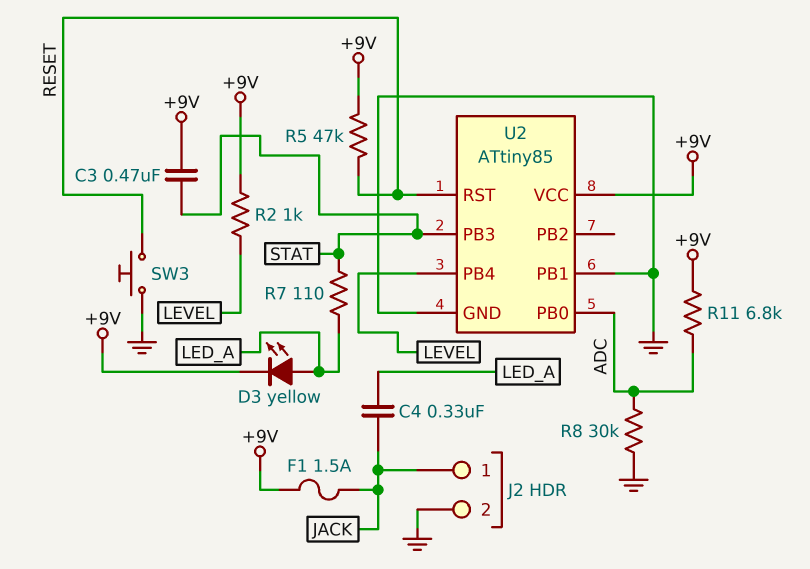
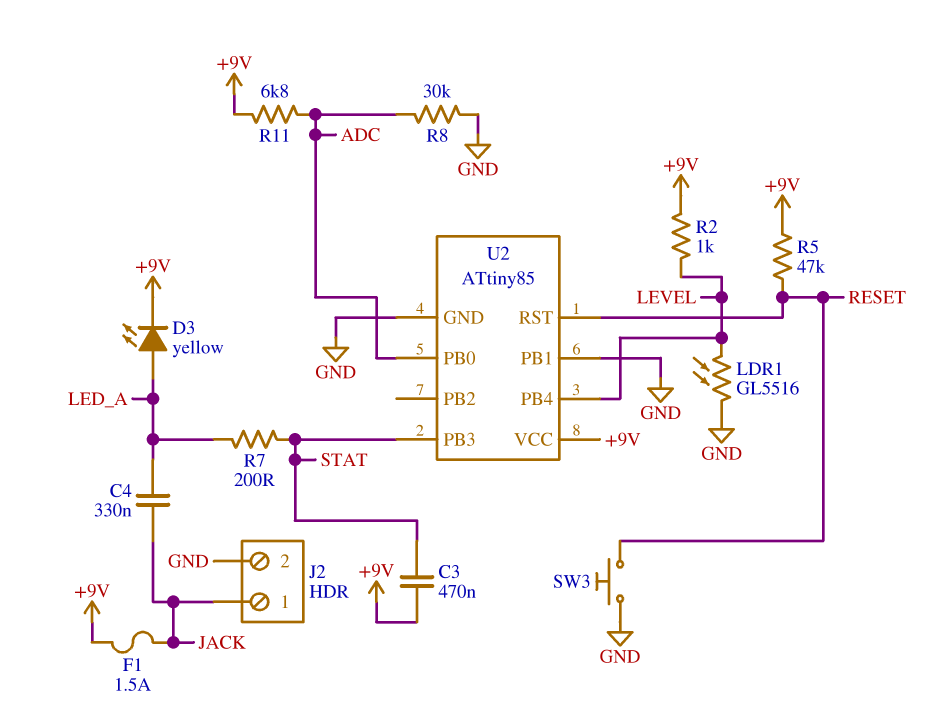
LDR1: none -> GL5516 (GND, LEVEL)
R7: 110 (LED_A, STAT) -> 200 (LED_A, STAT)

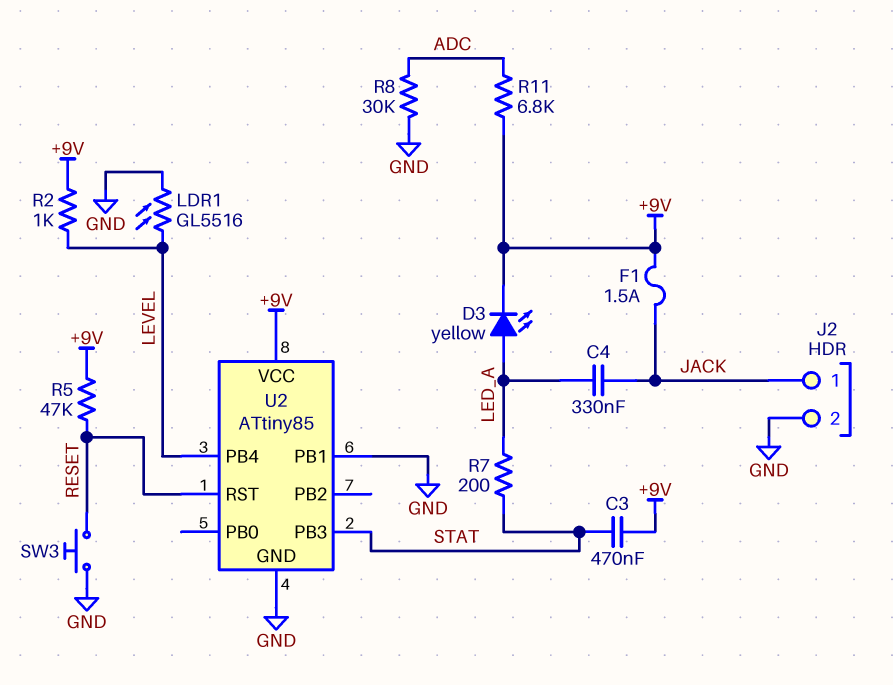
U2 pin PB0: ADC -> none

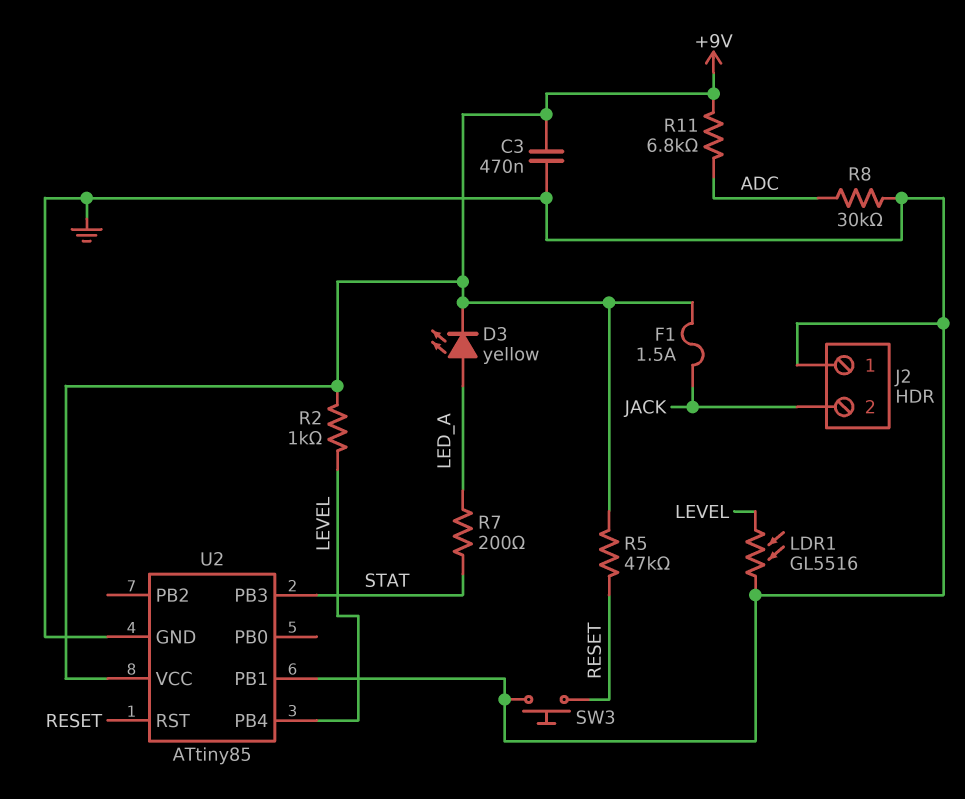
C3: 470nF (+9V, STAT) -> 470nF (+9V, GND)
C4: 330nF (JACK, LED_A) -> none
J2 pin 1: JACK -> GND
J2 pin 2: GND -> JACK

